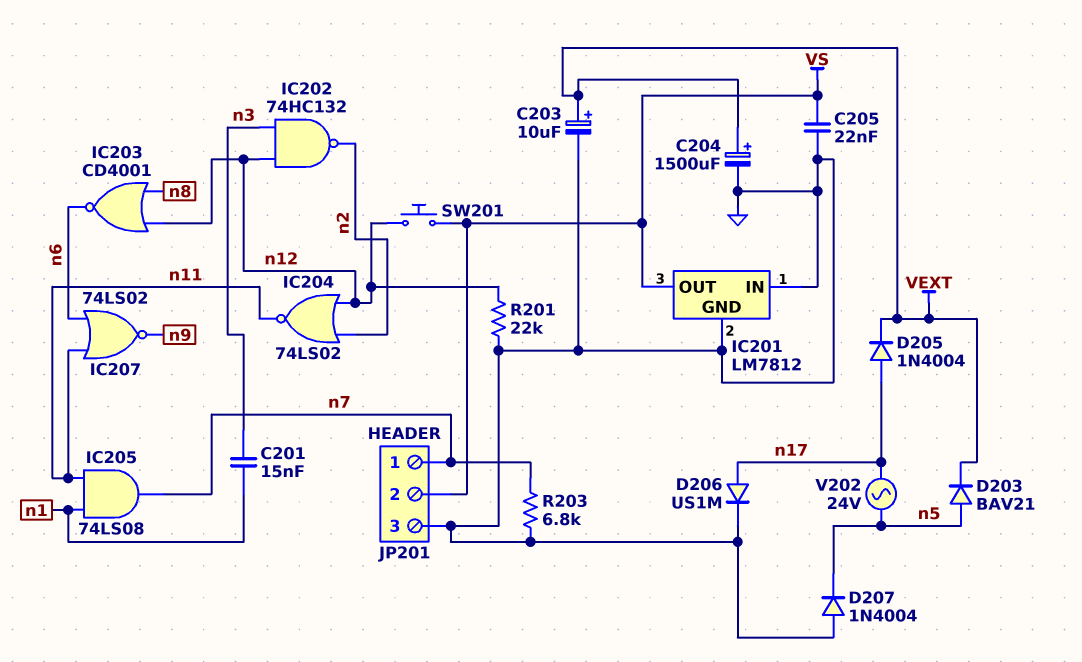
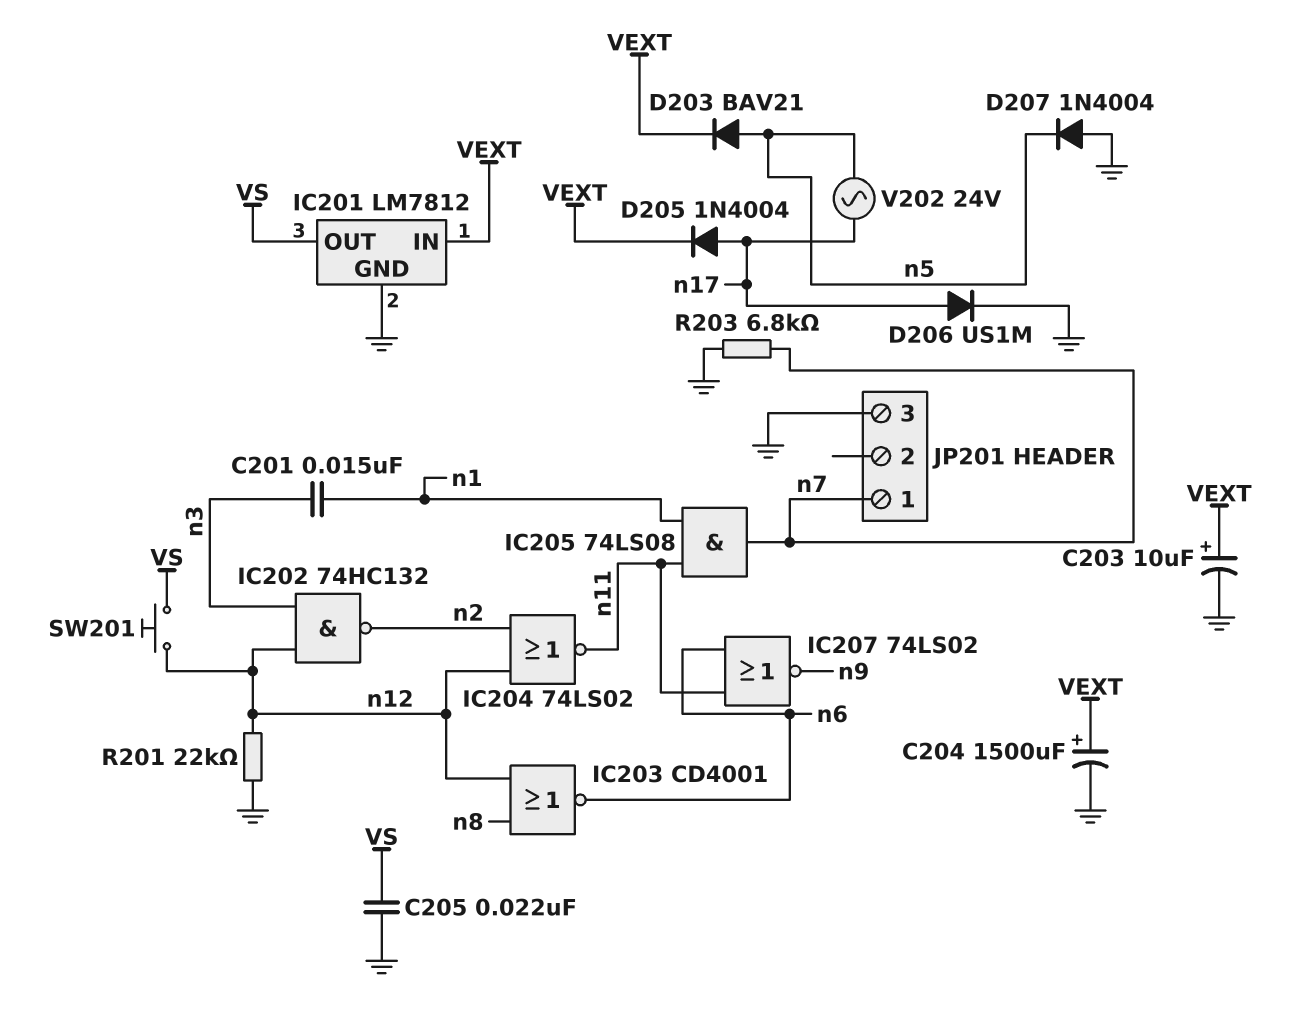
IC201 pin IN: GND -> VEXT
JP201 pin 2: VS -> none

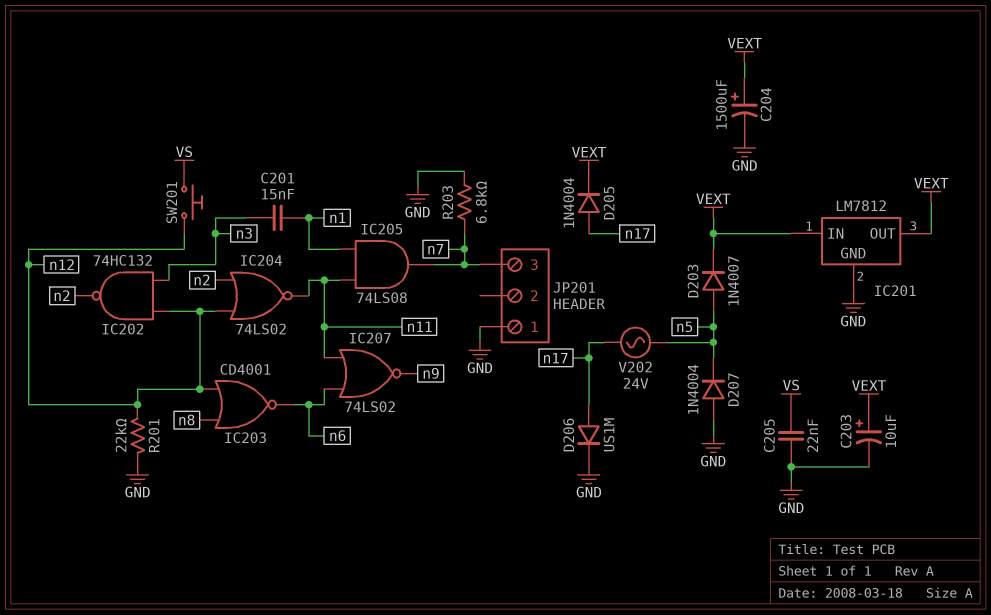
D203: diode BAV21 (A n5, K VEXT) -> diode 1N4007 (A n5, K VEXT)
IC201 pin OUT: VS -> VEXT
JP201 pin 1: n7 -> GND
JP201 pin 3: GND -> n7

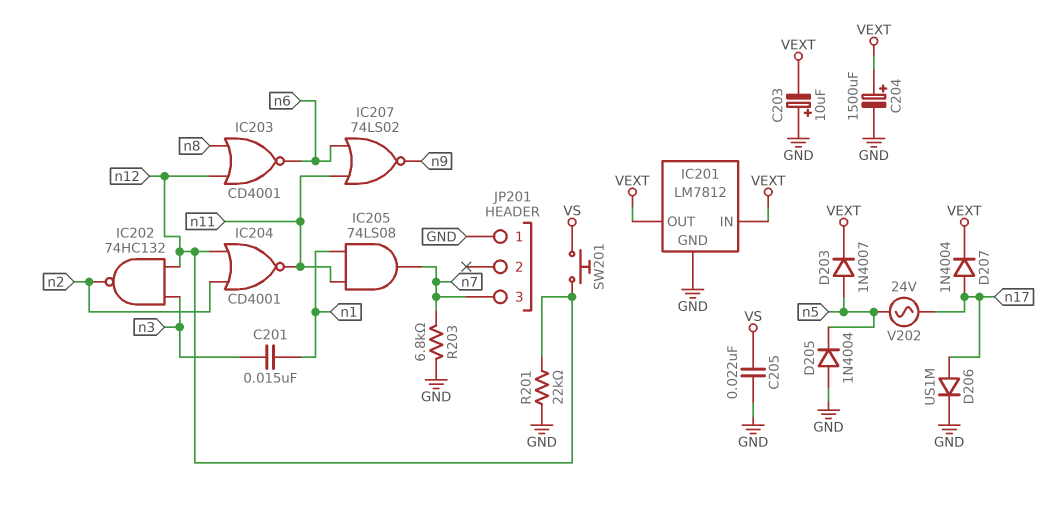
C203: 10uF (plus VEXT, minus GND) -> 10uF (plus GND, minus VEXT)
D205: diode 1N4004 (A n17, K VEXT) -> diode 1N4004 (A GND, K n5)
D207: diode 1N4004 (A GND, K n5) -> diode 1N4004 (A n17, K VEXT)
IC204: NOR 74LS02 (in n2, in n12, out n11) -> NOR CD4001 (in n2, in n12, out n11)

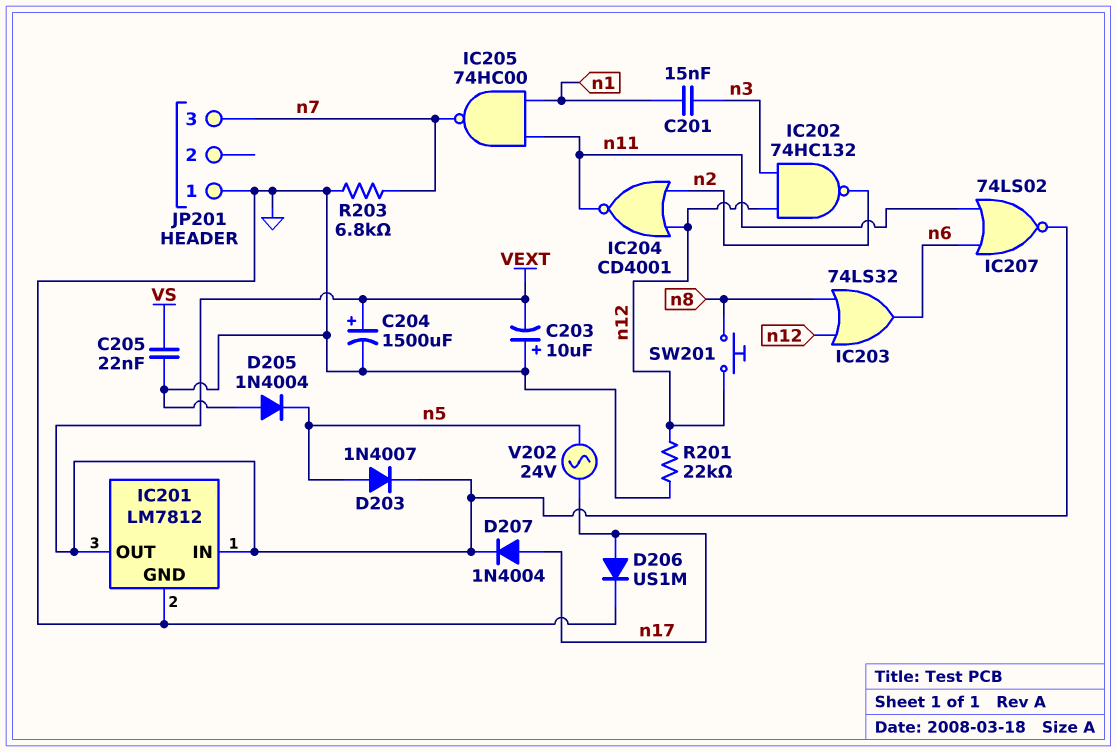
IC203: NOR CD4001 (in n8, in n12, out n6) -> OR 74LS32 (in n8, in n12, out n6)
IC205: AND 74LS08 (in n1, in n11, out n7) -> NAND 74HC00 (in n1, in n11, out n7)
IC207: NOR 74LS02 (in n6, in n11, out n9) -> NOR 74LS02 (in n6, in n11, out VEXT)
SW201: button (VS, n12) -> button (n8, n12)

